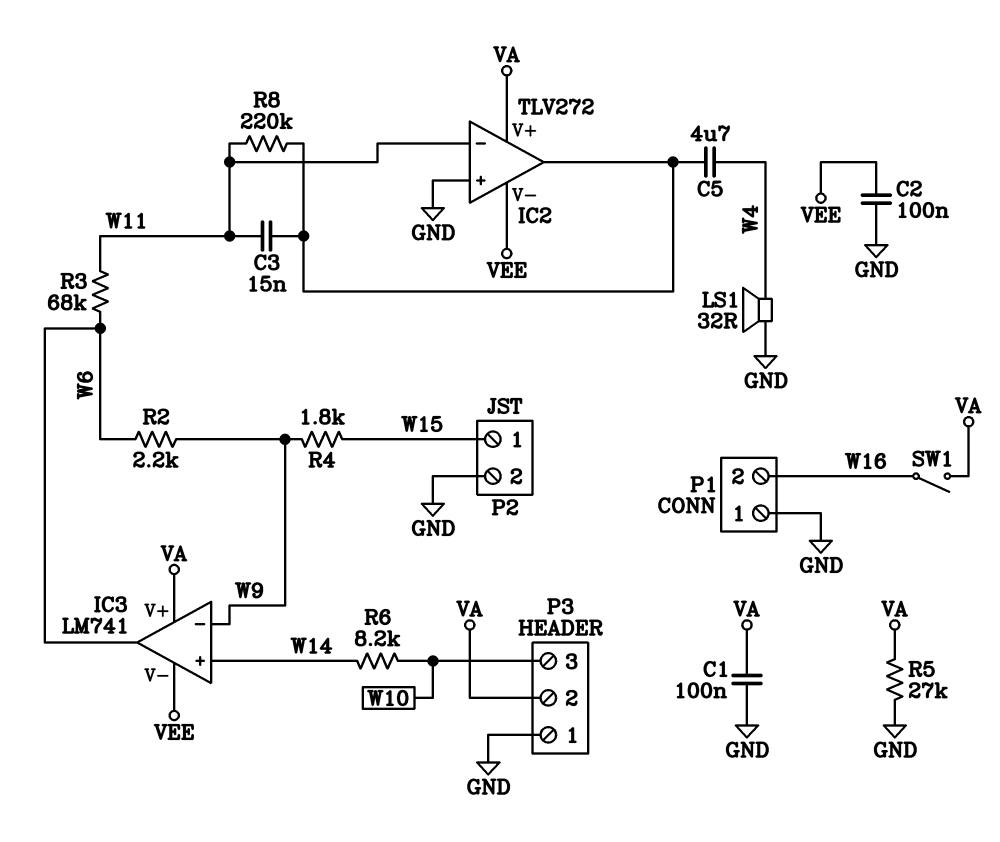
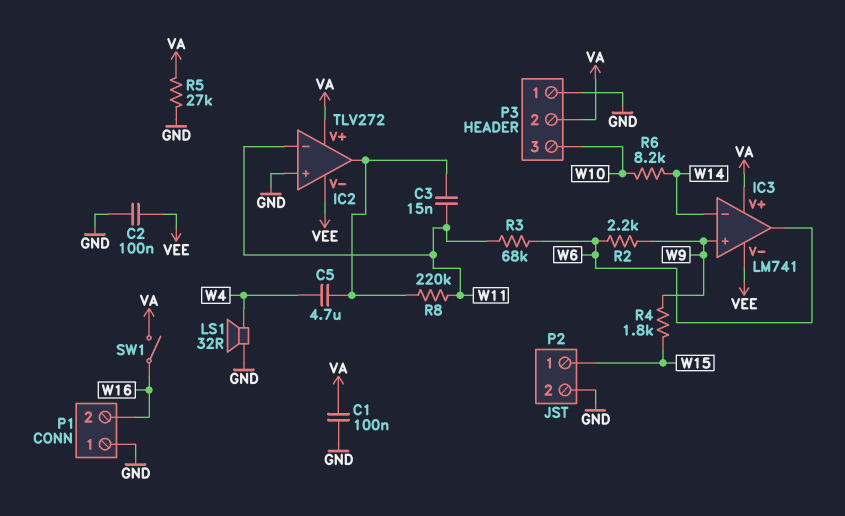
IC3 pin in+: W14 -> W9
IC3 pin in-: W9 -> W14

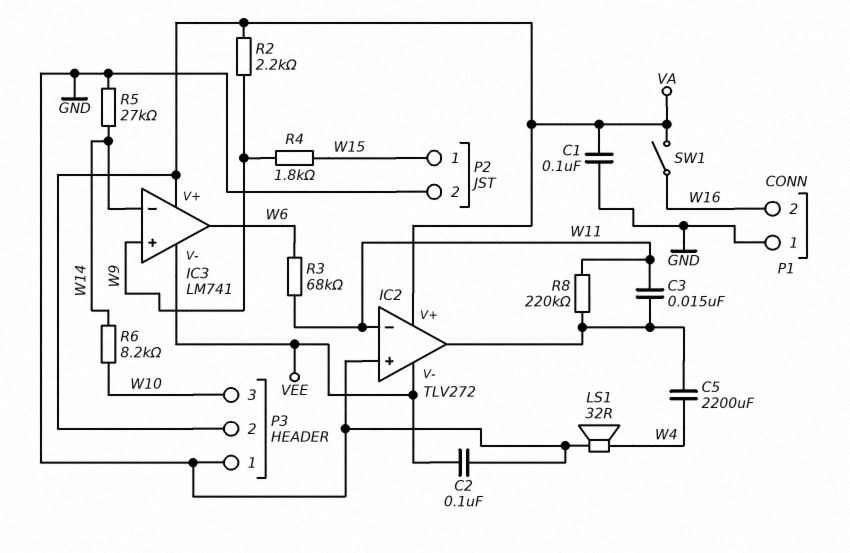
C5: 4.7uF (IC2/out, W4) -> 2200uF (IC2/out, W4)
R2: 2.2k (W6, W9) -> 2.2k (VA, W9)
R5: 27k (GND, VA) -> 27k (GND, W14)

